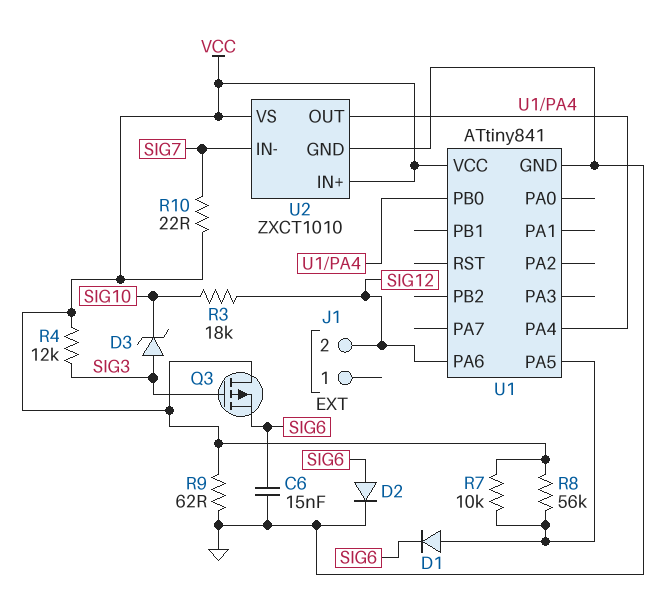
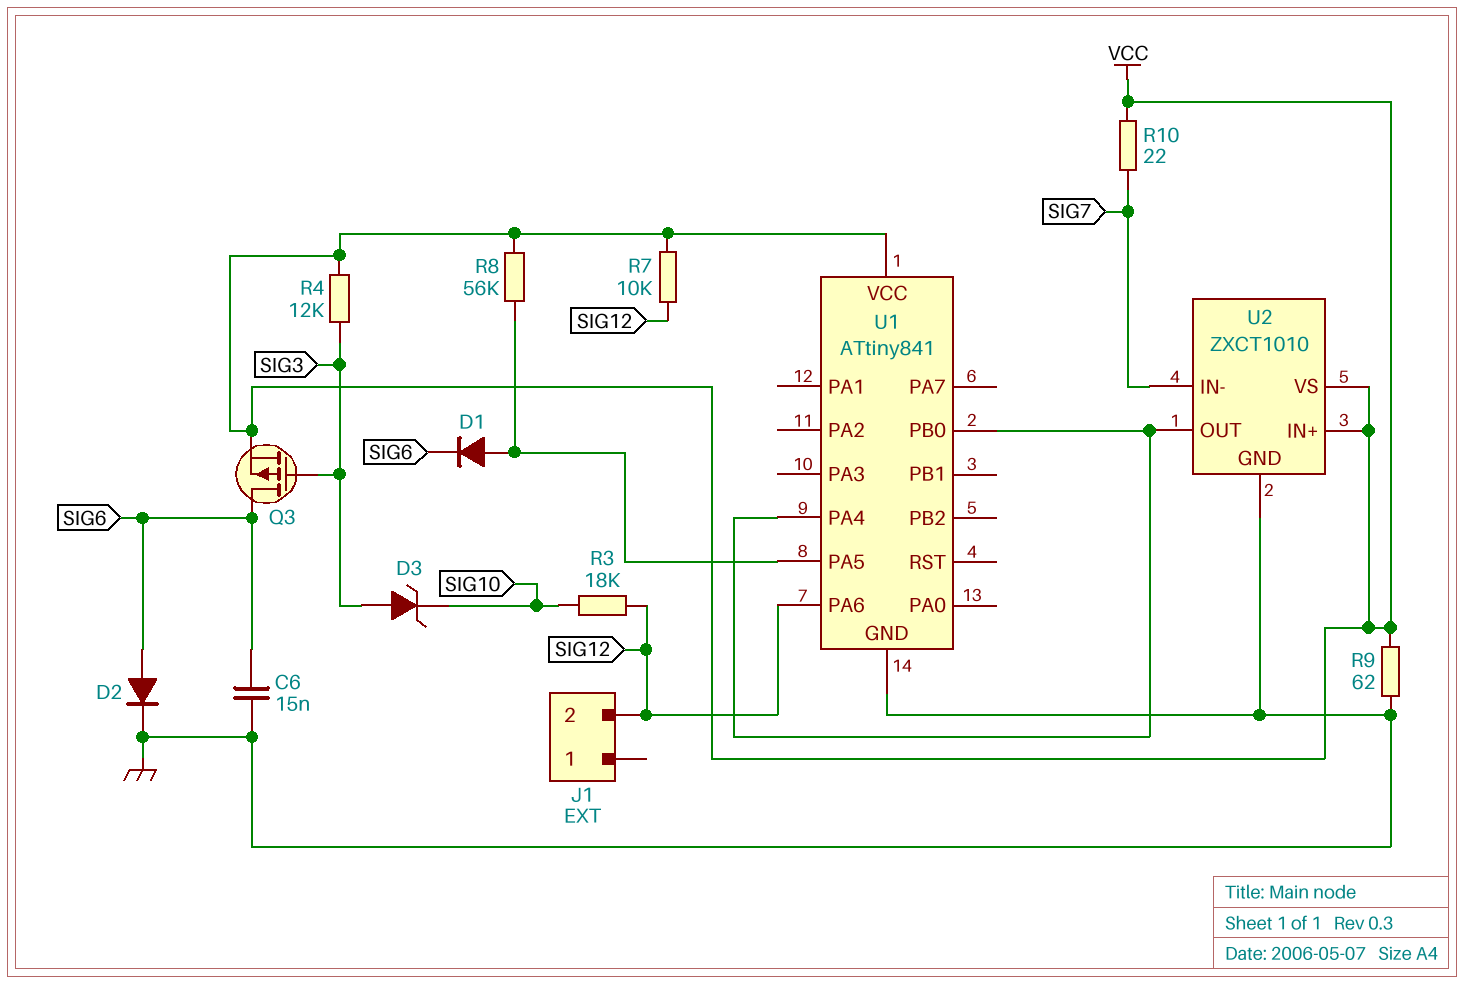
Q3: PMOS (G SIG3, D VCC, S SIG6) -> PMOS (G SIG3, D SIG6, S VCC)
R7: 10k (U1/PA5, VCC) -> 10k (SIG12, VCC)

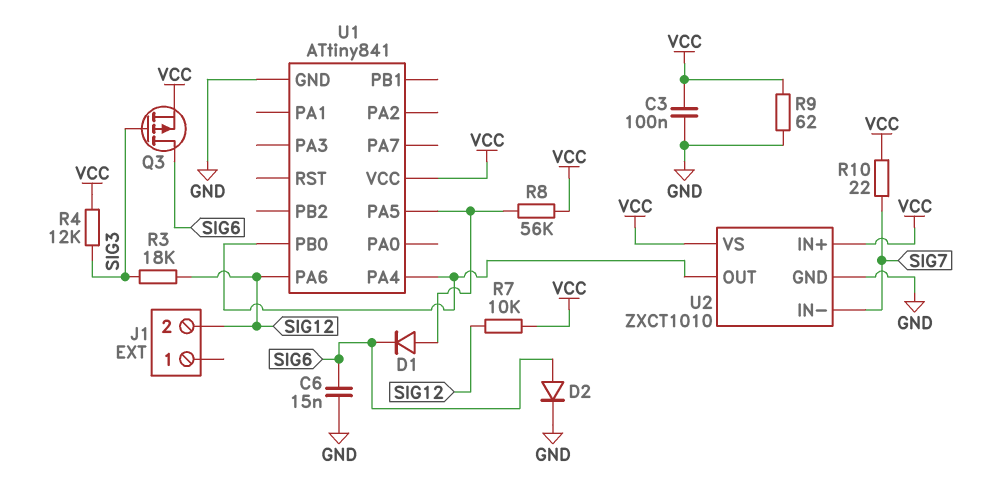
C3: none -> 100nF (GND, VCC)
D3: zener (A SIG3, K SIG10) -> none
R3: 18k (SIG10, SIG12) -> 18k (SIG3, SIG12)

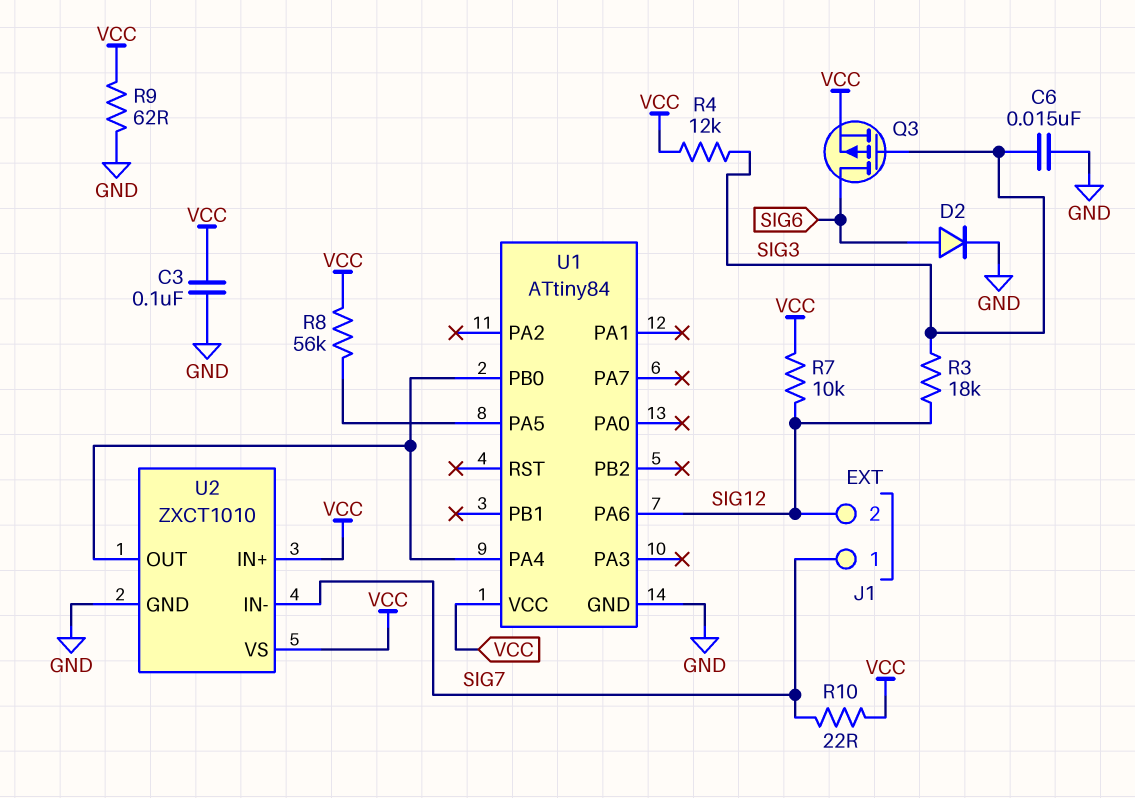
C6: 15nF (GND, SIG6) -> 15nF (GND, SIG3)
D1: diode (A U1/PA5, K SIG6) -> none
J1 pin 1: none -> SIG7
U1: ATtiny841 -> ATtiny84

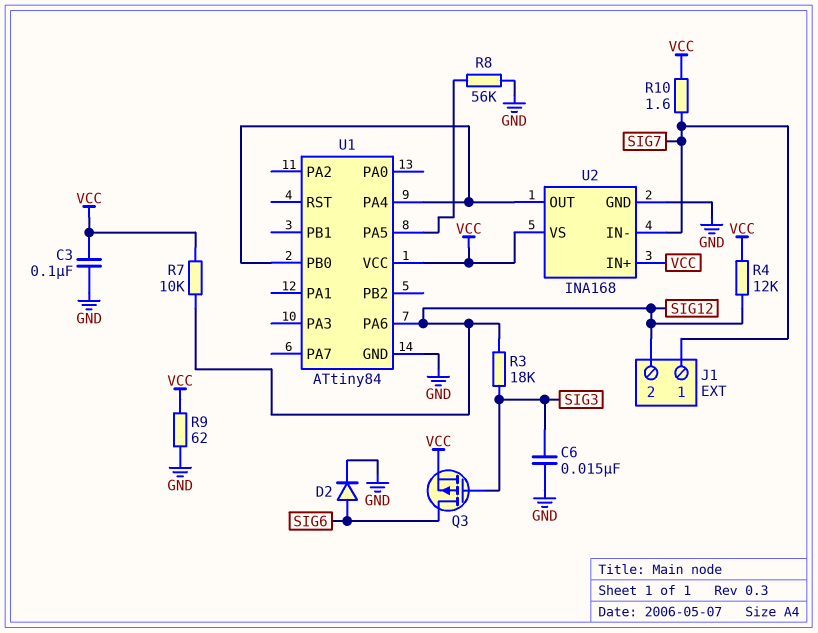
R4: 12k (SIG3, VCC) -> 12k (SIG12, VCC)
R8: 56k (U1/PA5, VCC) -> 56k (GND, U1/PA5)
R10: 22 (SIG7, VCC) -> 1.6 (SIG7, VCC)
U2: ZXCT1010 -> INA168

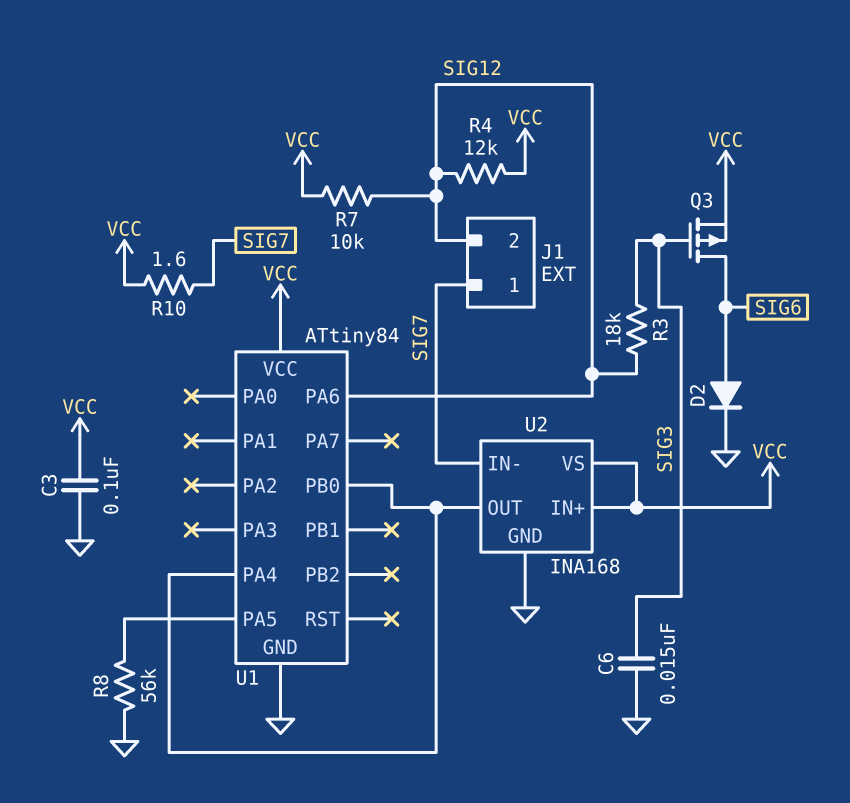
R9: 62 (GND, VCC) -> none

